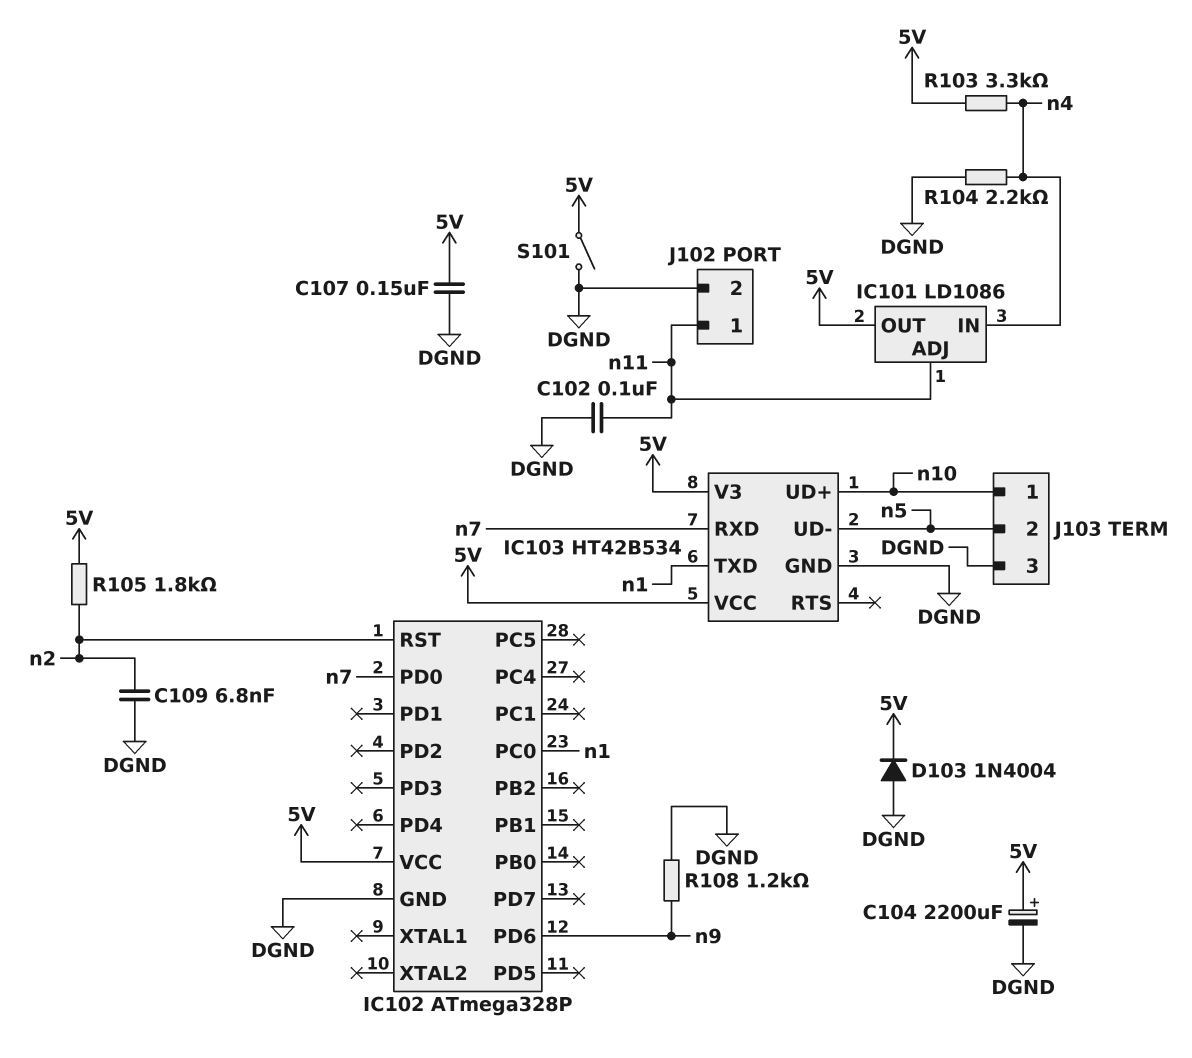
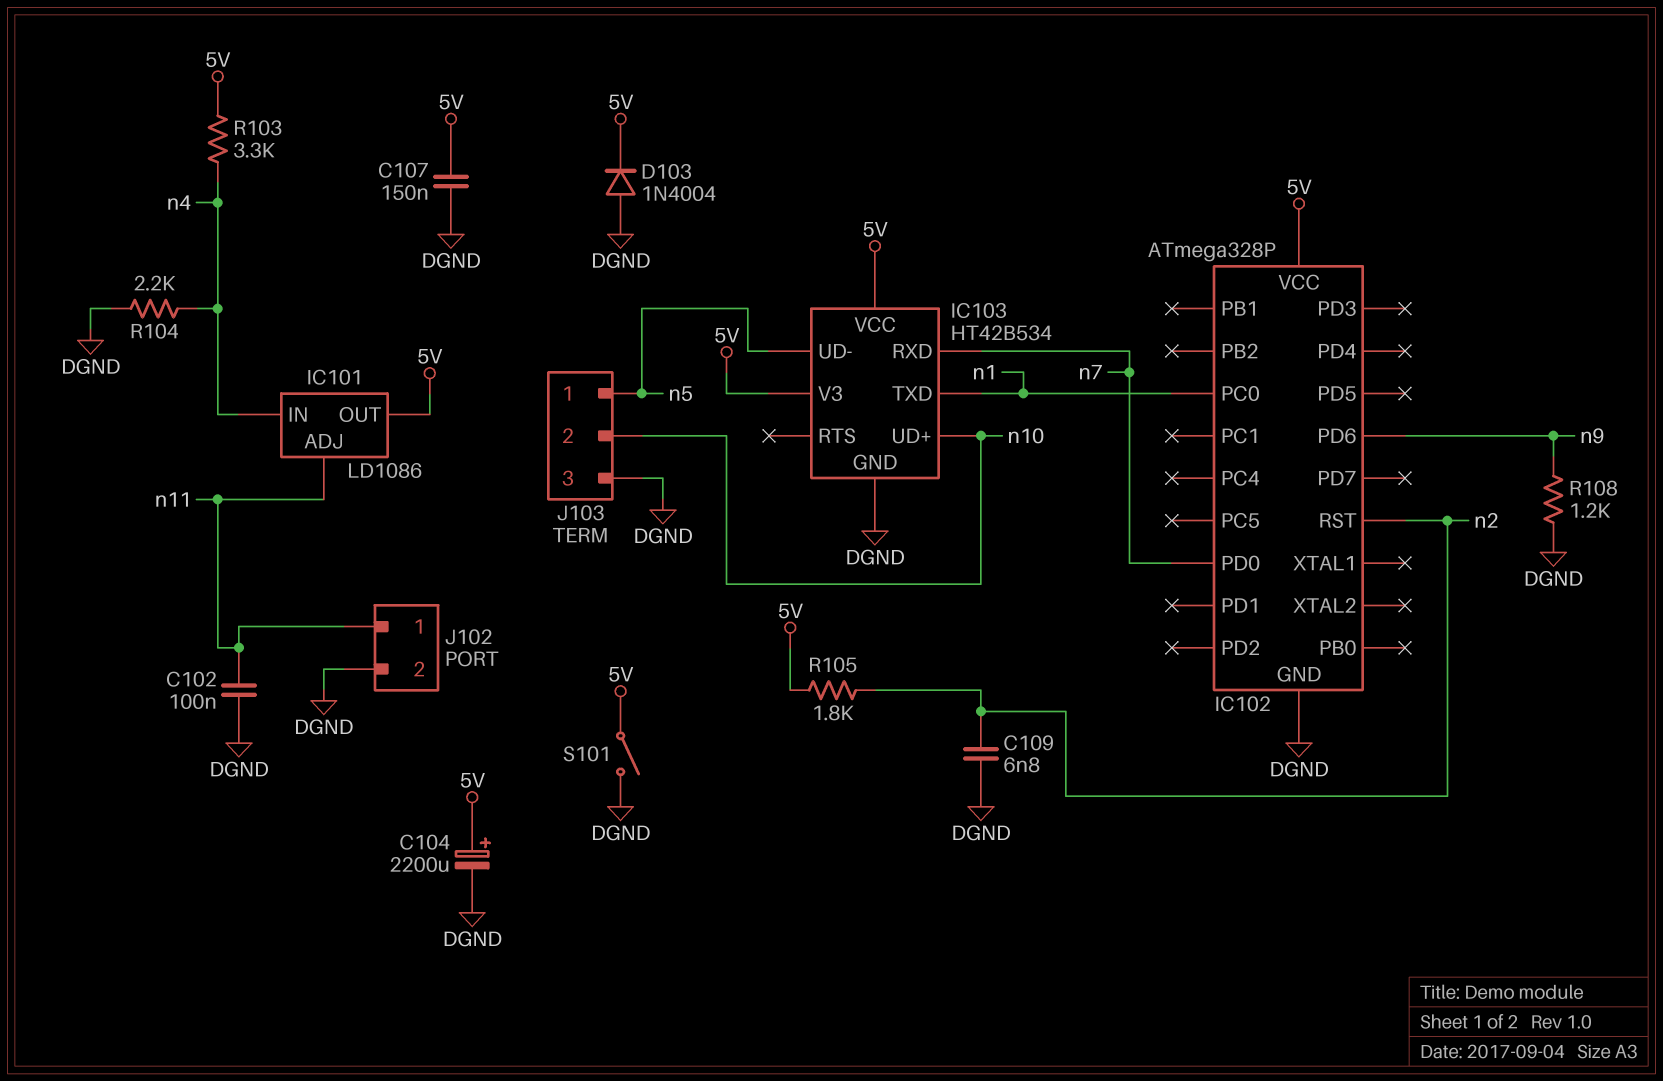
J103 pin 1: n10 -> n5
J103 pin 2: n5 -> n10

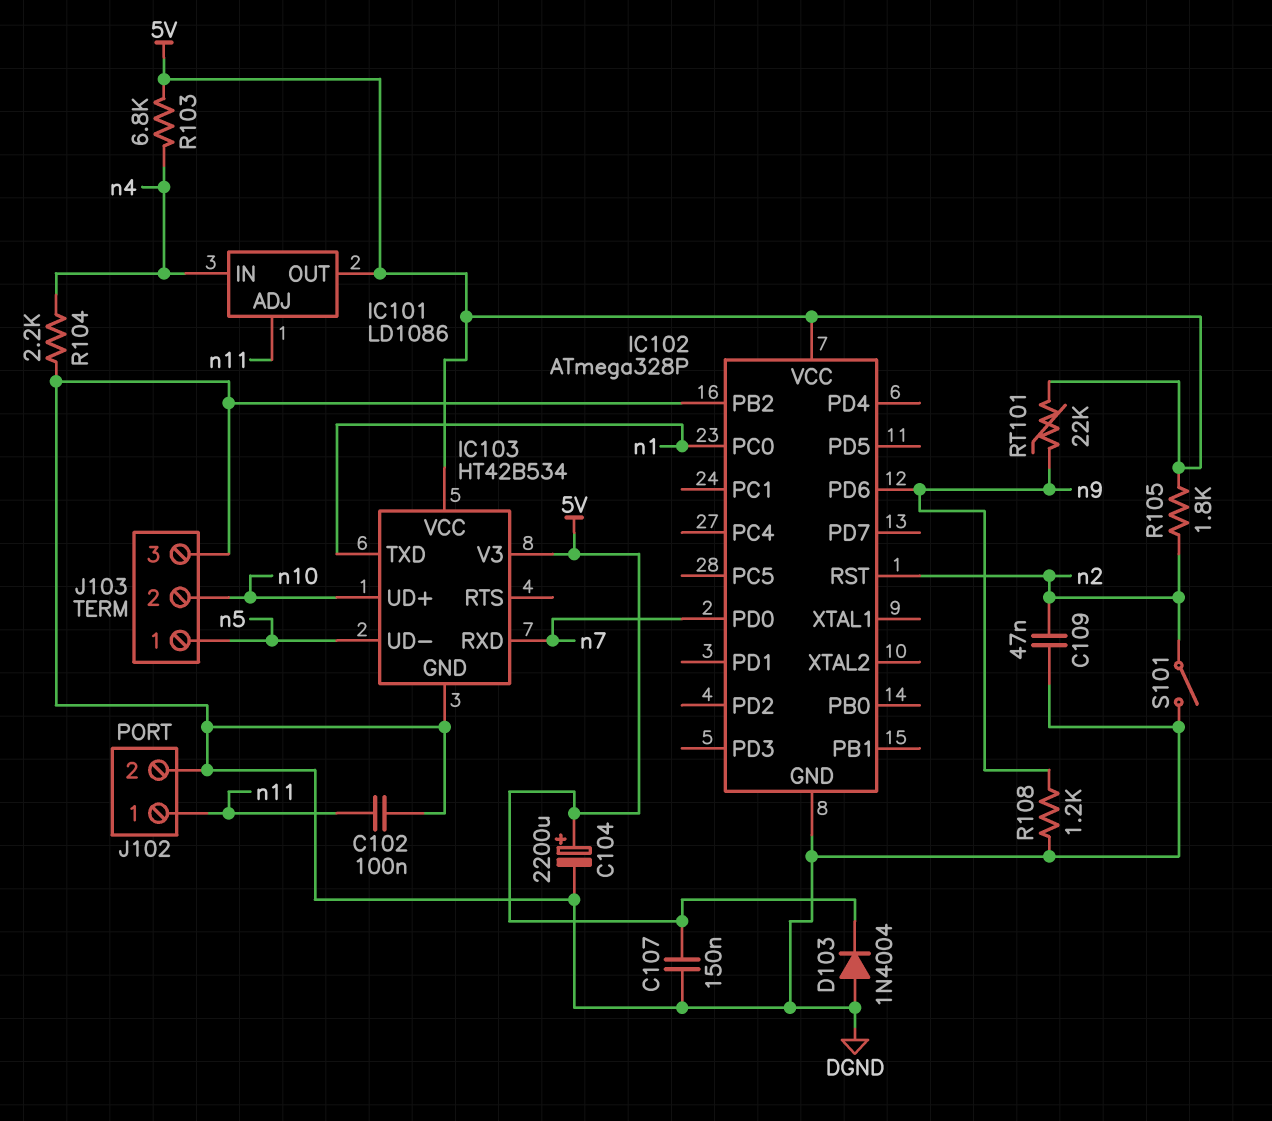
C109: 6.8nF (DGND, n2) -> 47nF (DGND, n2)
IC102 pin PB2: none -> DGND
R103: 3.3k (5V, n4) -> 6.8k (5V, n4)
RT101: none -> 22k (5V, n9)
S101: switch (5V, DGND) -> switch (DGND, n2)

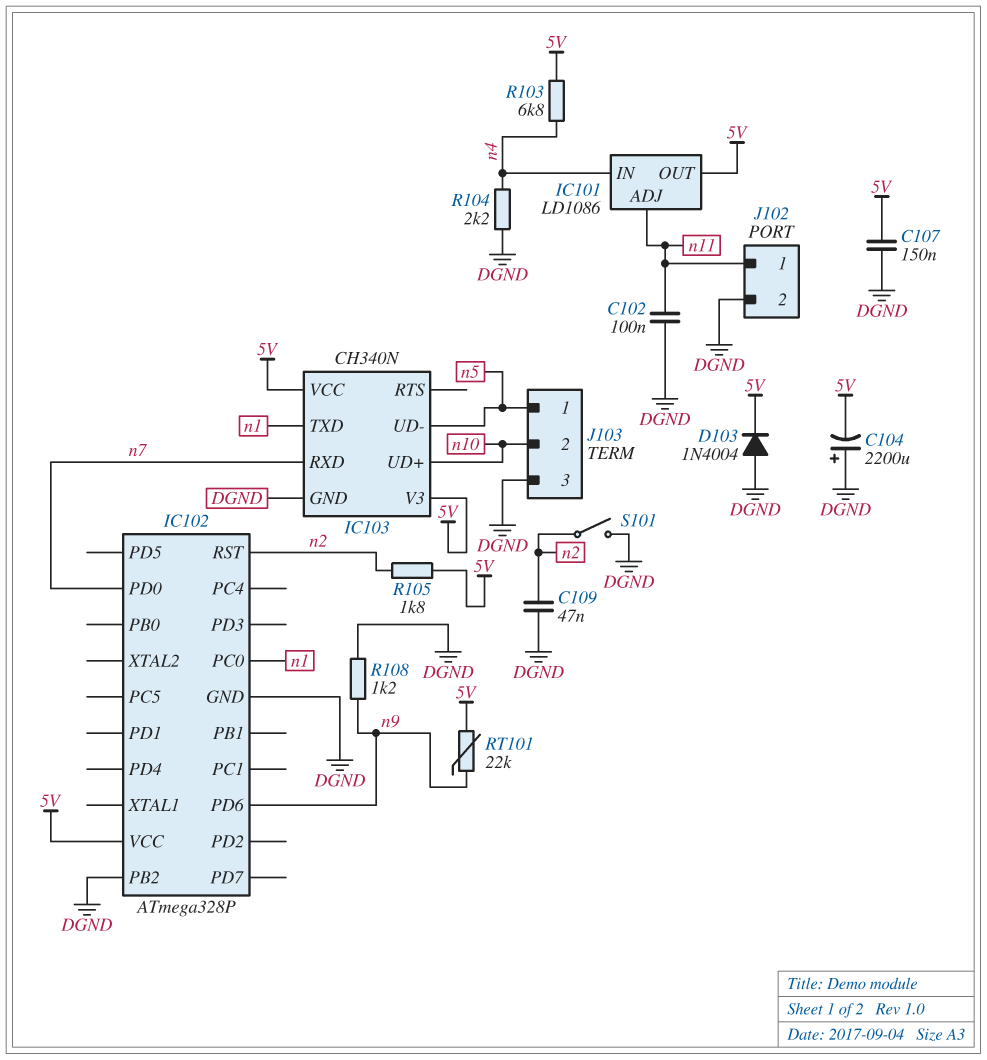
C104: 2200uF (plus 5V, minus DGND) -> 2200uF (plus DGND, minus 5V)
IC103: HT42B534 -> CH340N

